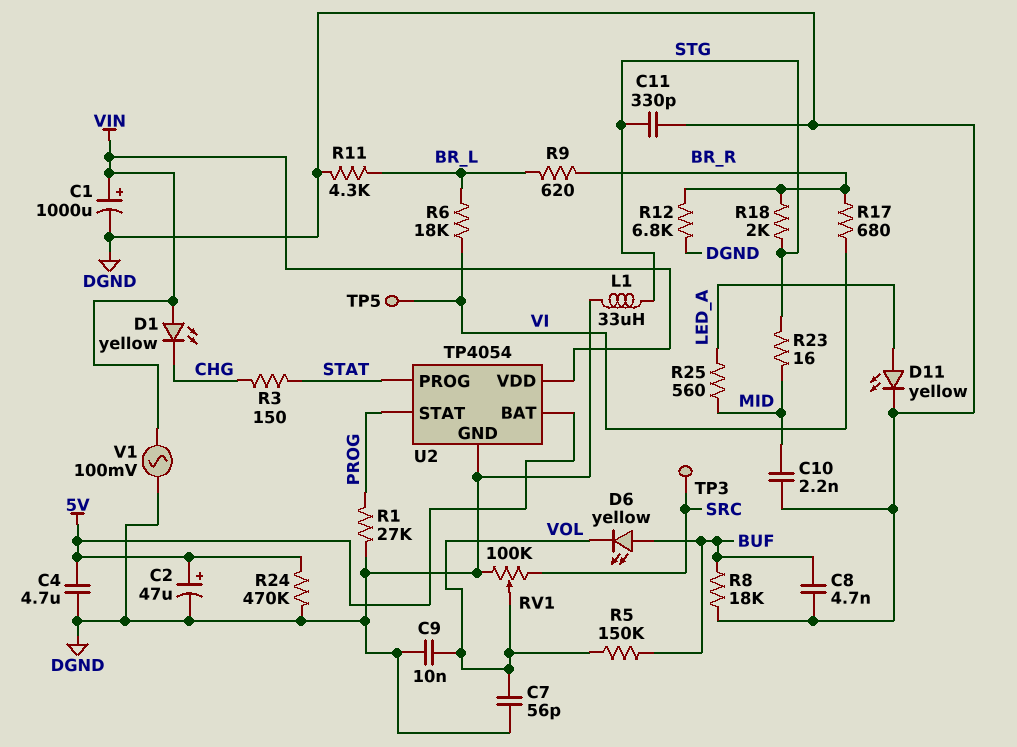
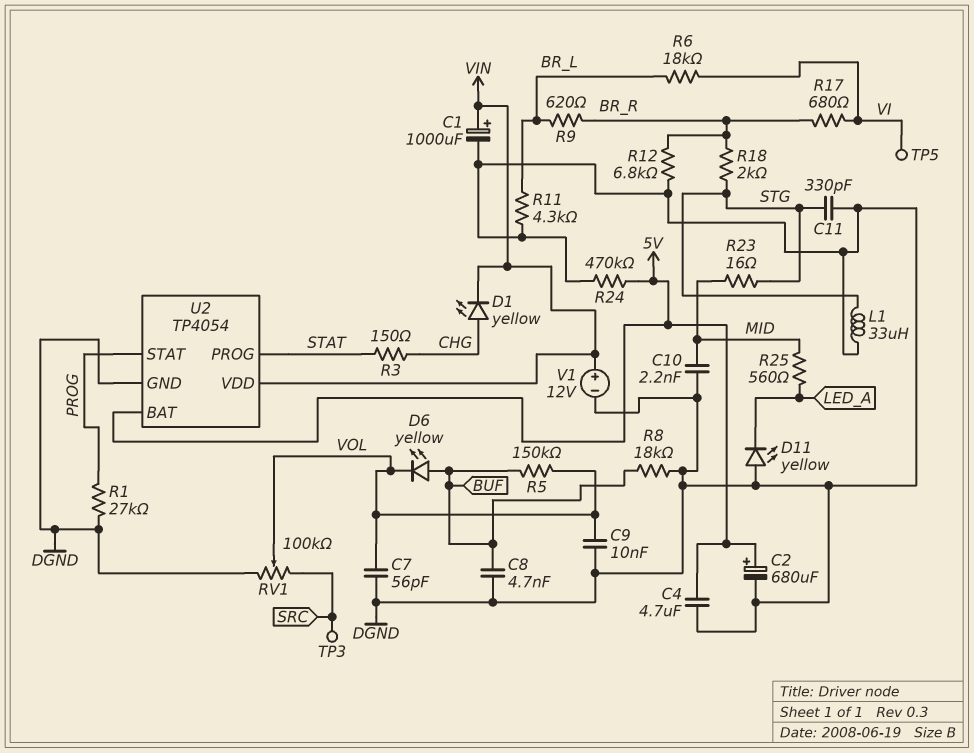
C2: 47uF (plus 5V, minus DGND) -> 680uF (plus 5V, minus DGND)
D1: LED yellow (A VIN, K CHG) -> LED yellow (A CHG, K VIN)
D11: LED yellow (A LED_A, K DGND) -> LED yellow (A DGND, K LED_A)
V1: AC 100mV (DGND, VIN) -> 12V (plus VIN, minus DGND)

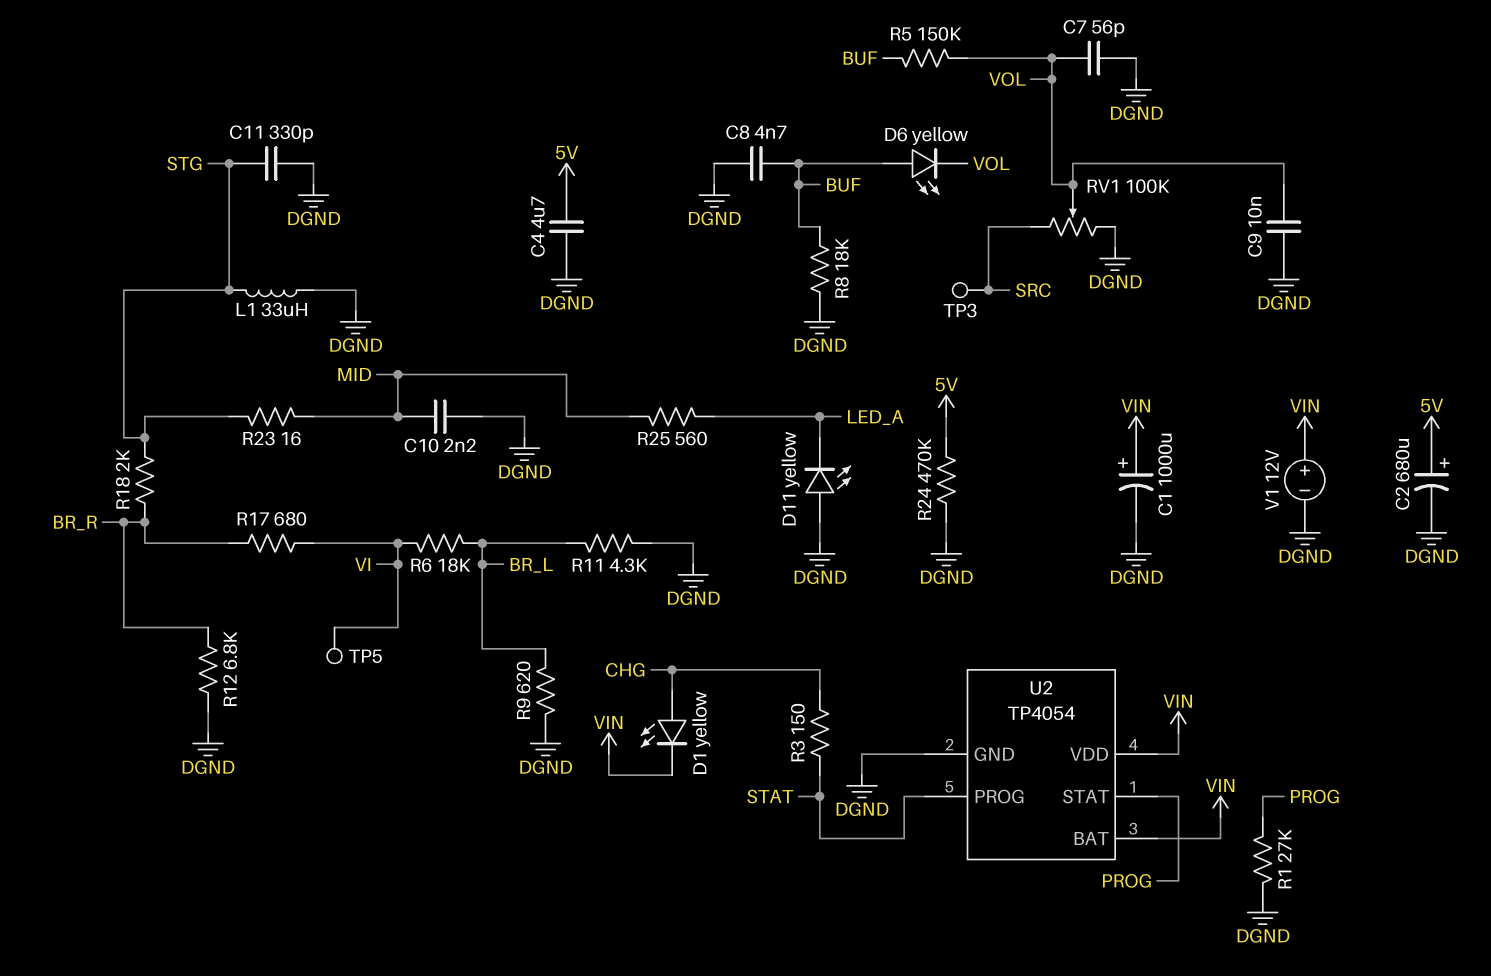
R9: 620 (BR_L, BR_R) -> 620 (BR_L, DGND)
U2 pin BAT: 5V -> VIN

